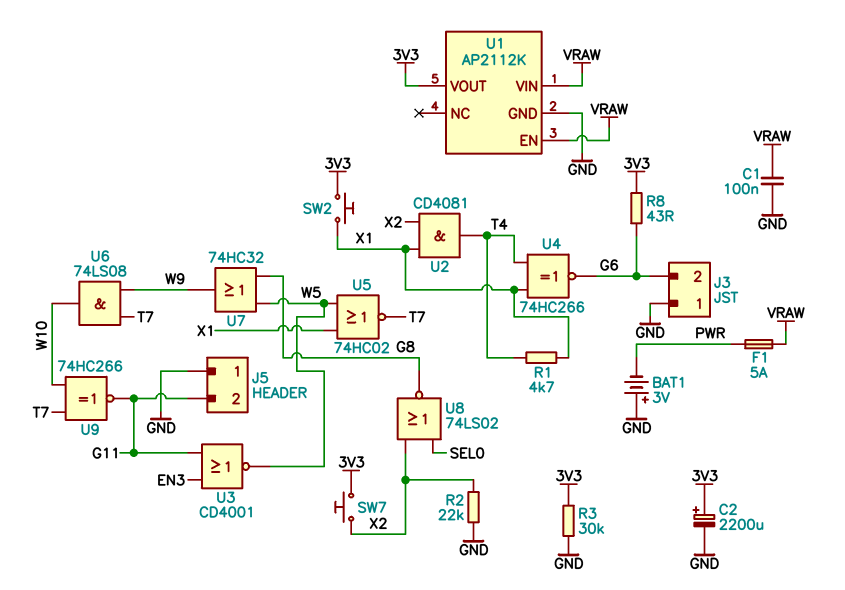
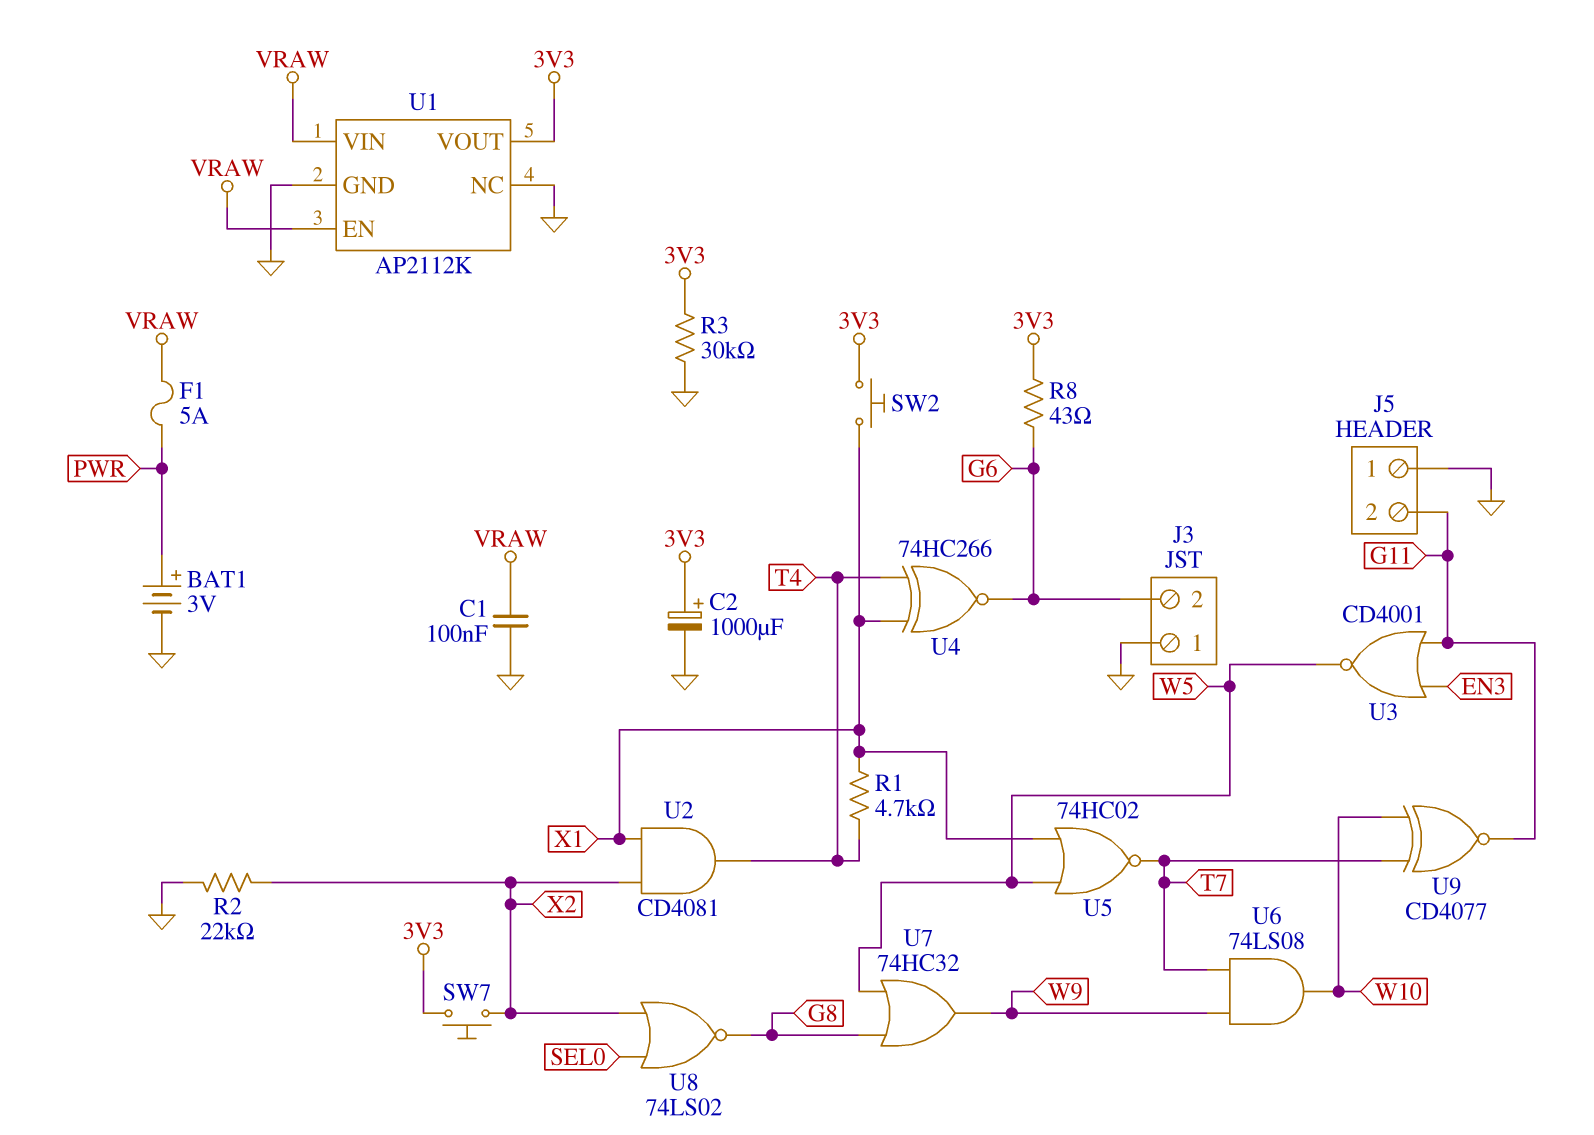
BAT1: 3V (plus GND, minus PWR) -> 3V (plus PWR, minus GND)
C2: 2200uF (plus 3V3, minus GND) -> 1000uF (plus 3V3, minus GND)
U1 pin NC: none -> GND
U9: XNOR 74HC266 (in T7, in W10, out G11) -> XNOR CD4077 (in T7, in W10, out G11)

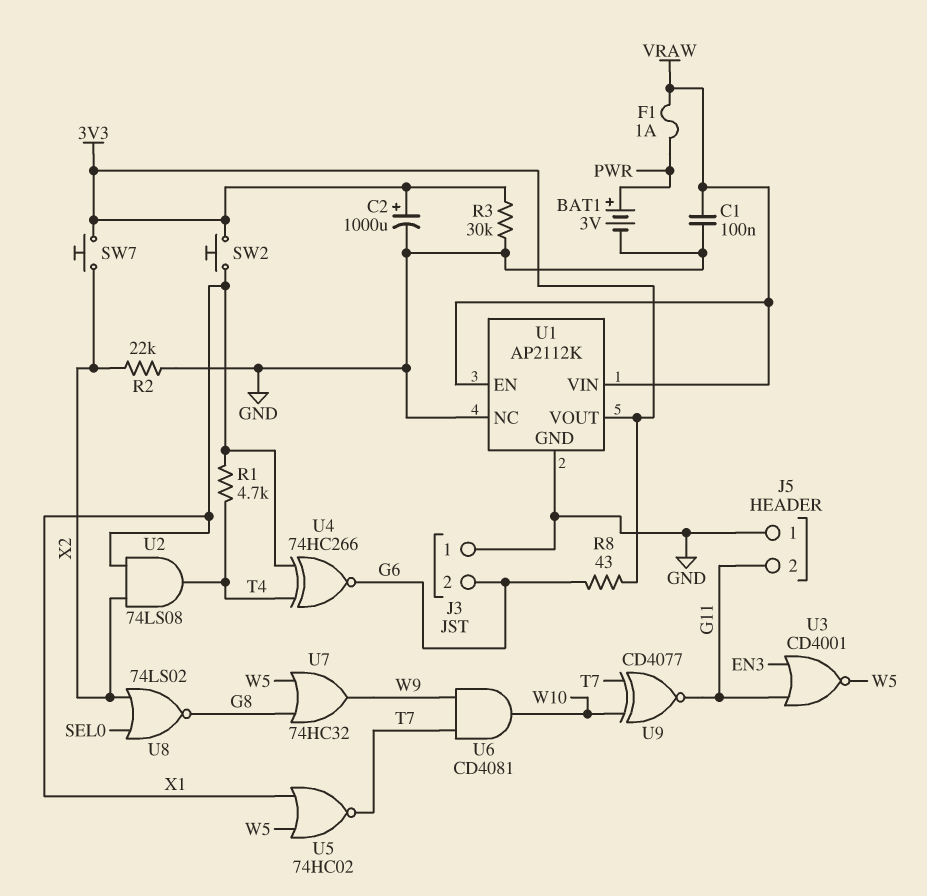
F1: 5A (PWR, VRAW) -> 1A (PWR, VRAW)
U2: AND CD4081 (in X1, in X2, out T4) -> AND 74LS08 (in X1, in X2, out T4)
U6: AND 74LS08 (in T7, in W9, out W10) -> AND CD4081 (in T7, in W9, out W10)

